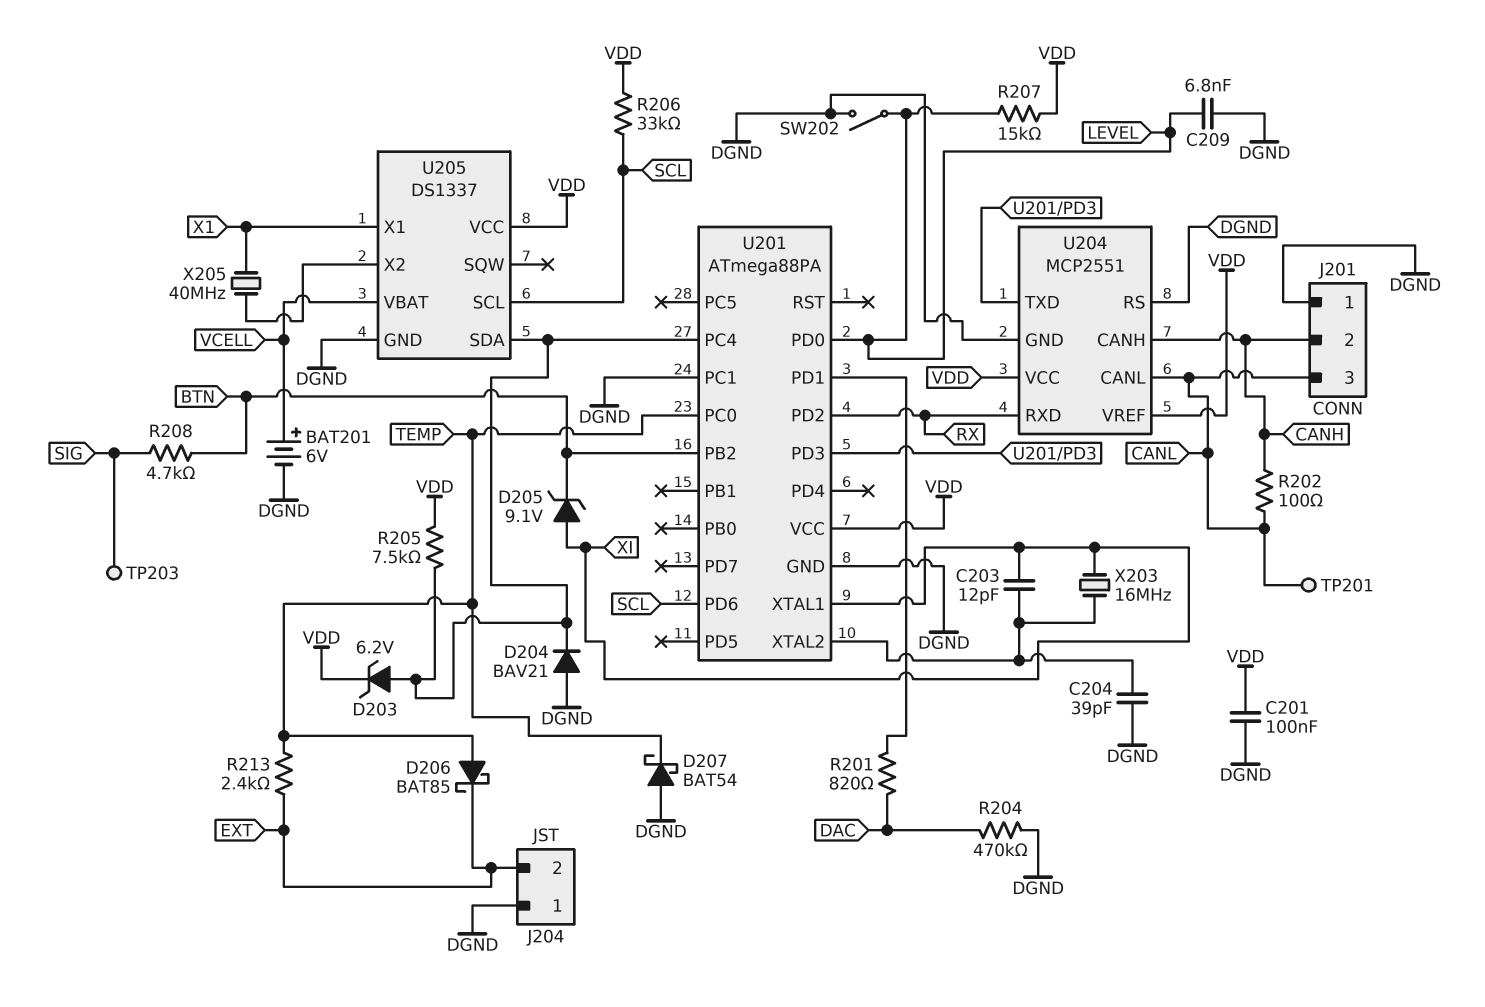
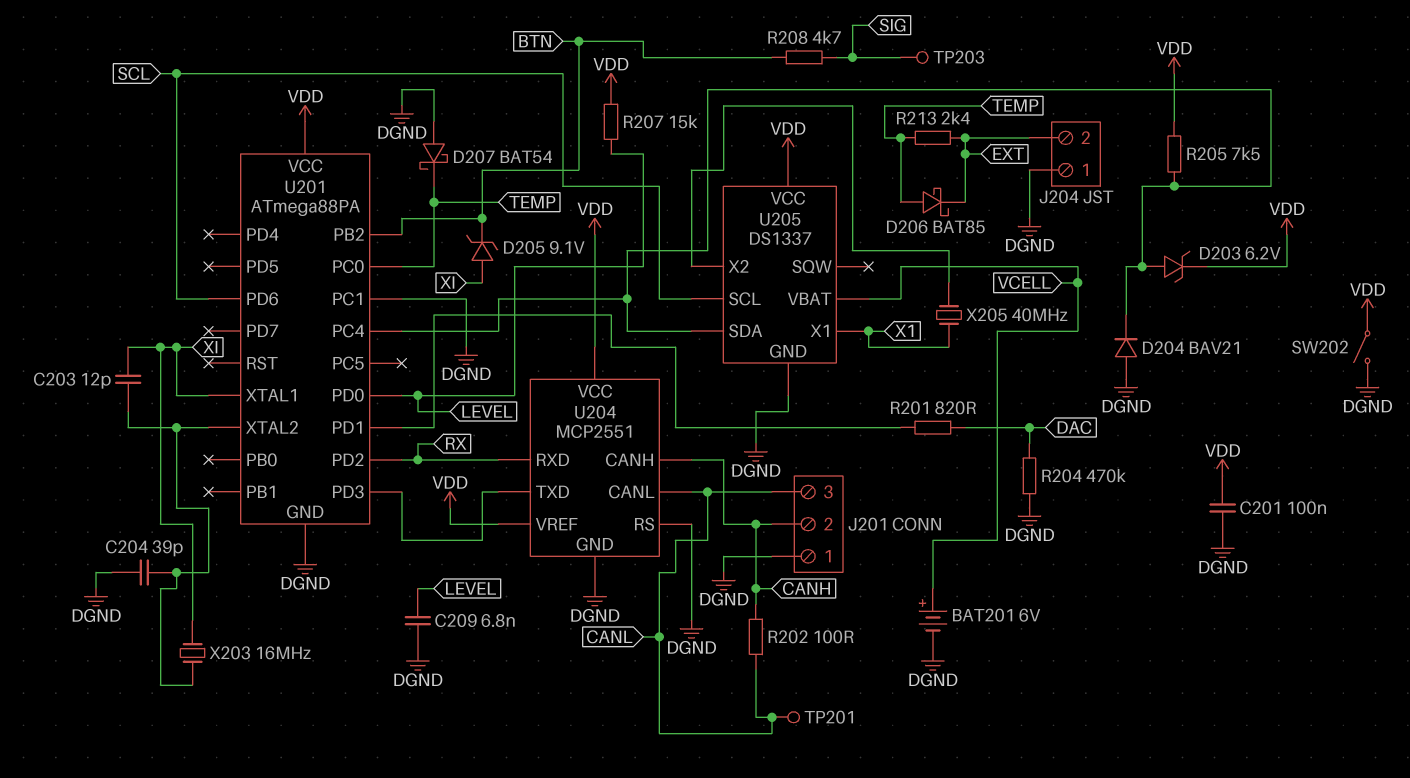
R206: 33k (SCL, VDD) -> none
SW202: switch (DGND, LEVEL) -> switch (DGND, VDD)

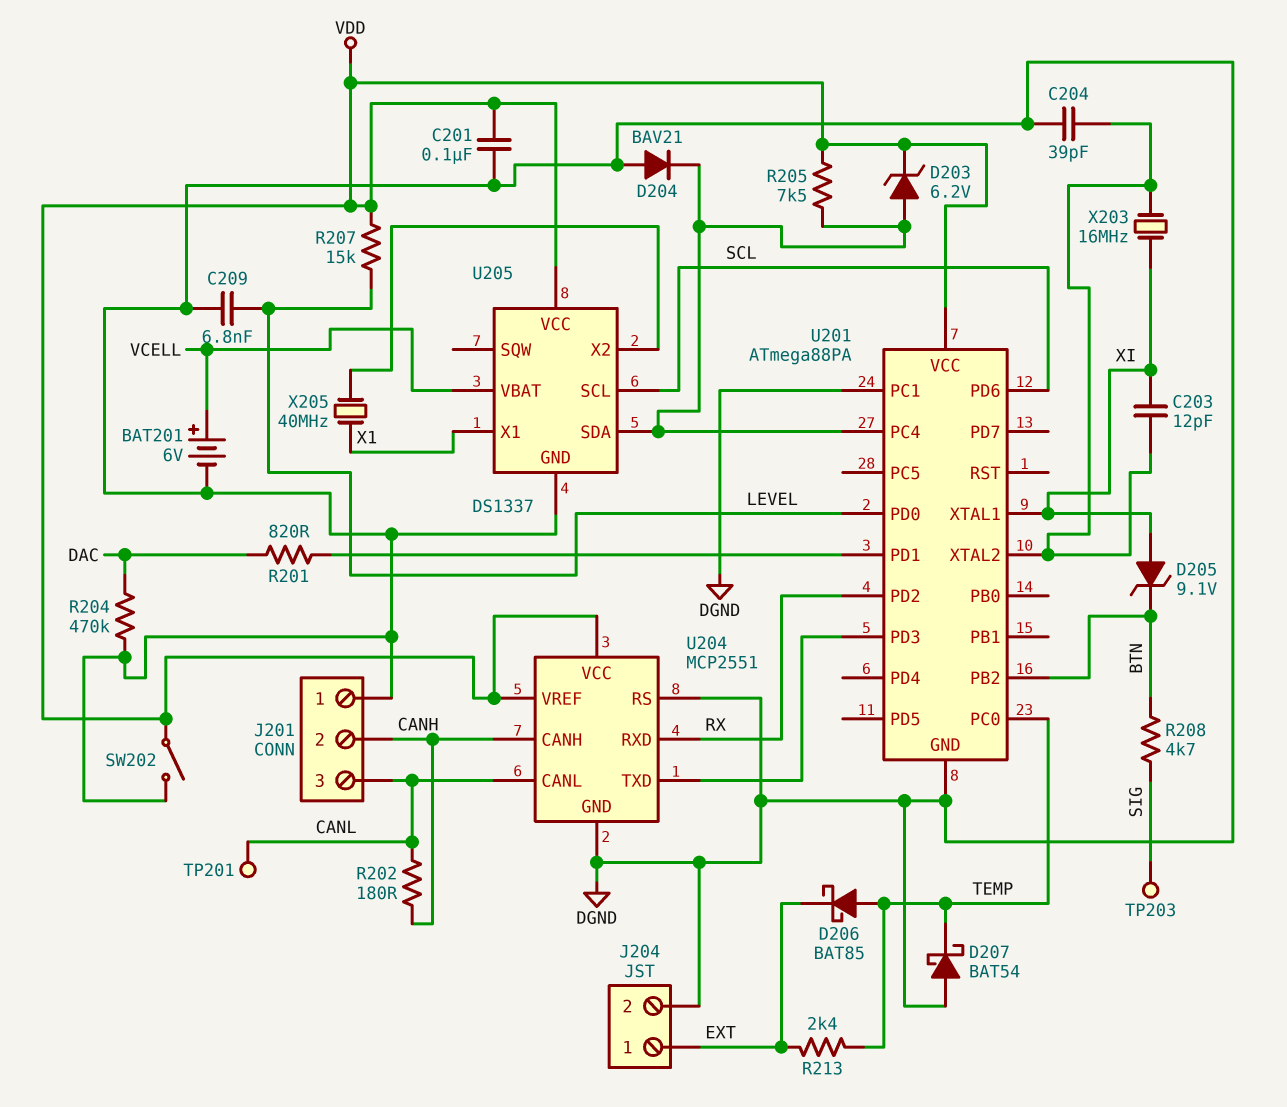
J204 pin 1: DGND -> EXT
J204 pin 2: EXT -> DGND
R202: 100 (CANH, CANL) -> 180 (CANH, CANL)

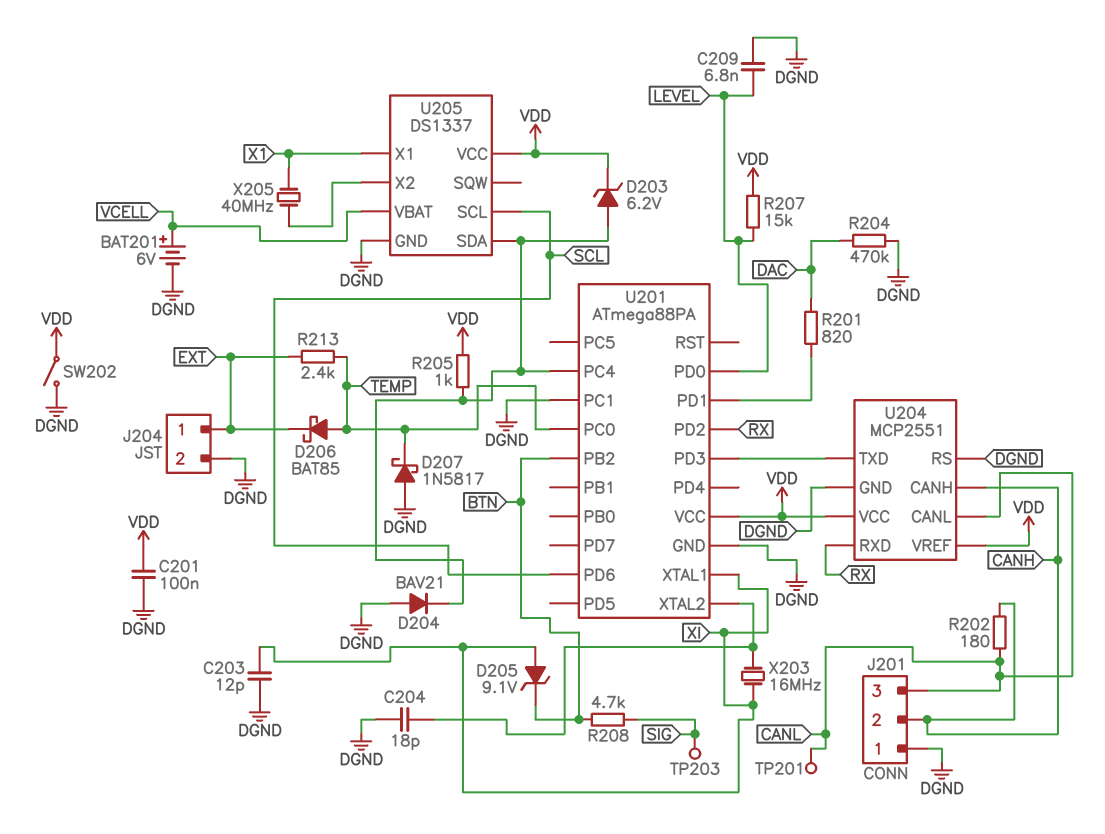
C203: 12pF (U201/XTAL2, XI) -> 12pF (DGND, XI)
C204: 39pF (DGND, U201/XTAL2) -> 18pF (DGND, U201/XTAL2)
D207: schottky BAT54 (A DGND, K TEMP) -> schottky 1N5817 (A DGND, K TEMP)
R205: 7.5k (U201/PC4, VDD) -> 1k (U201/PC4, VDD)

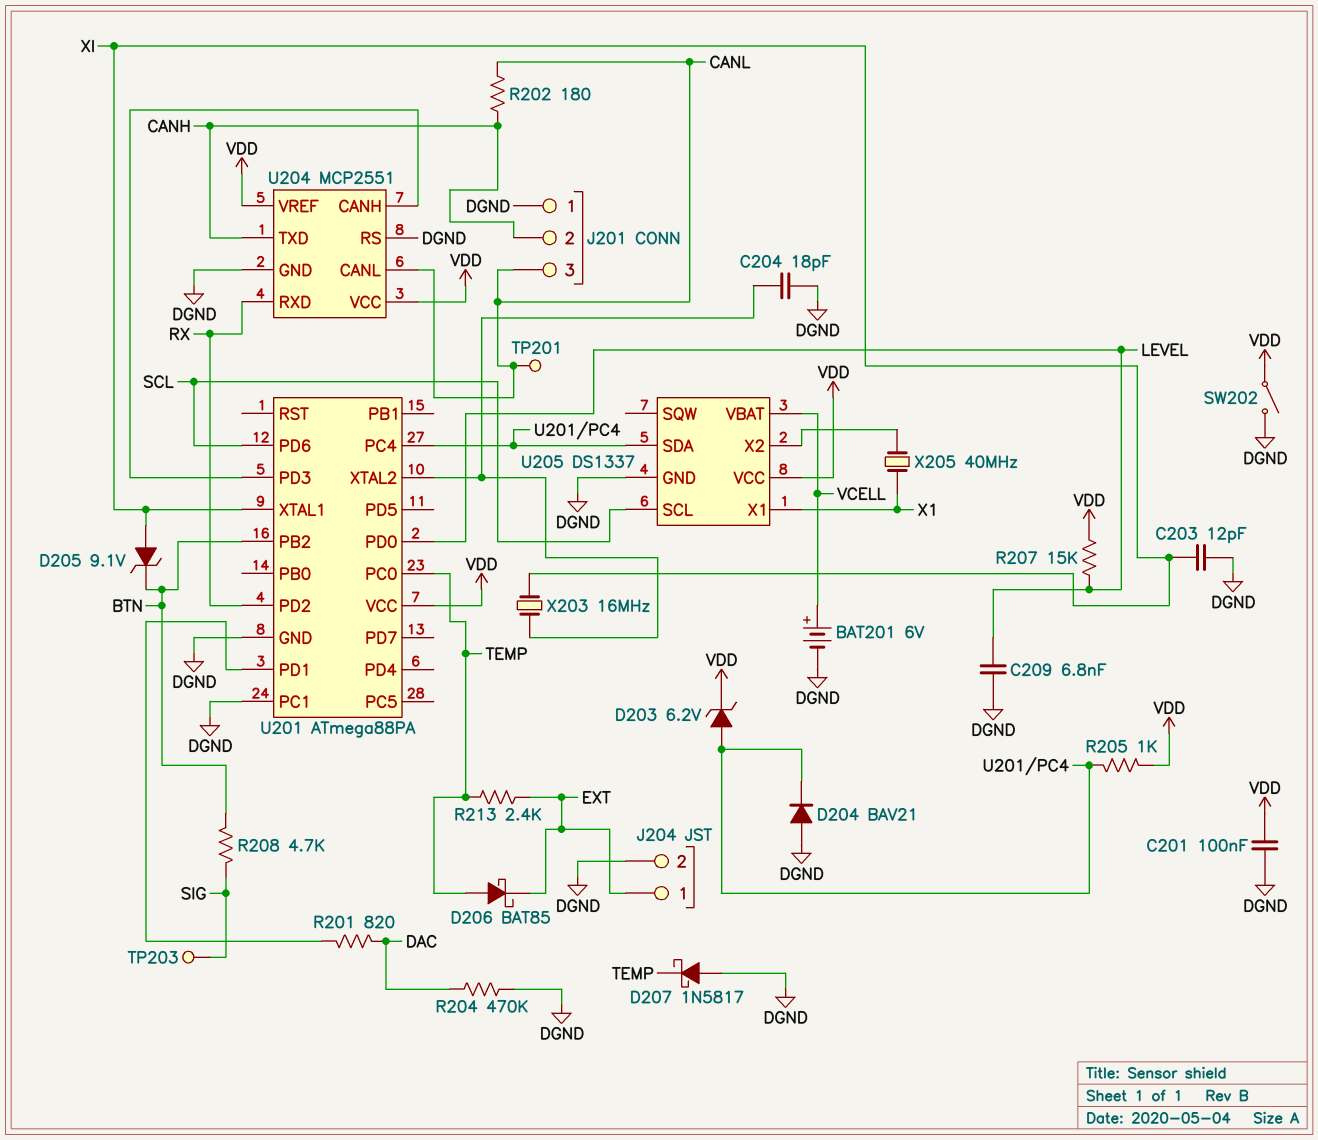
U204 pin CANH: CANH -> U201/PD3
U204 pin TXD: U201/PD3 -> CANH

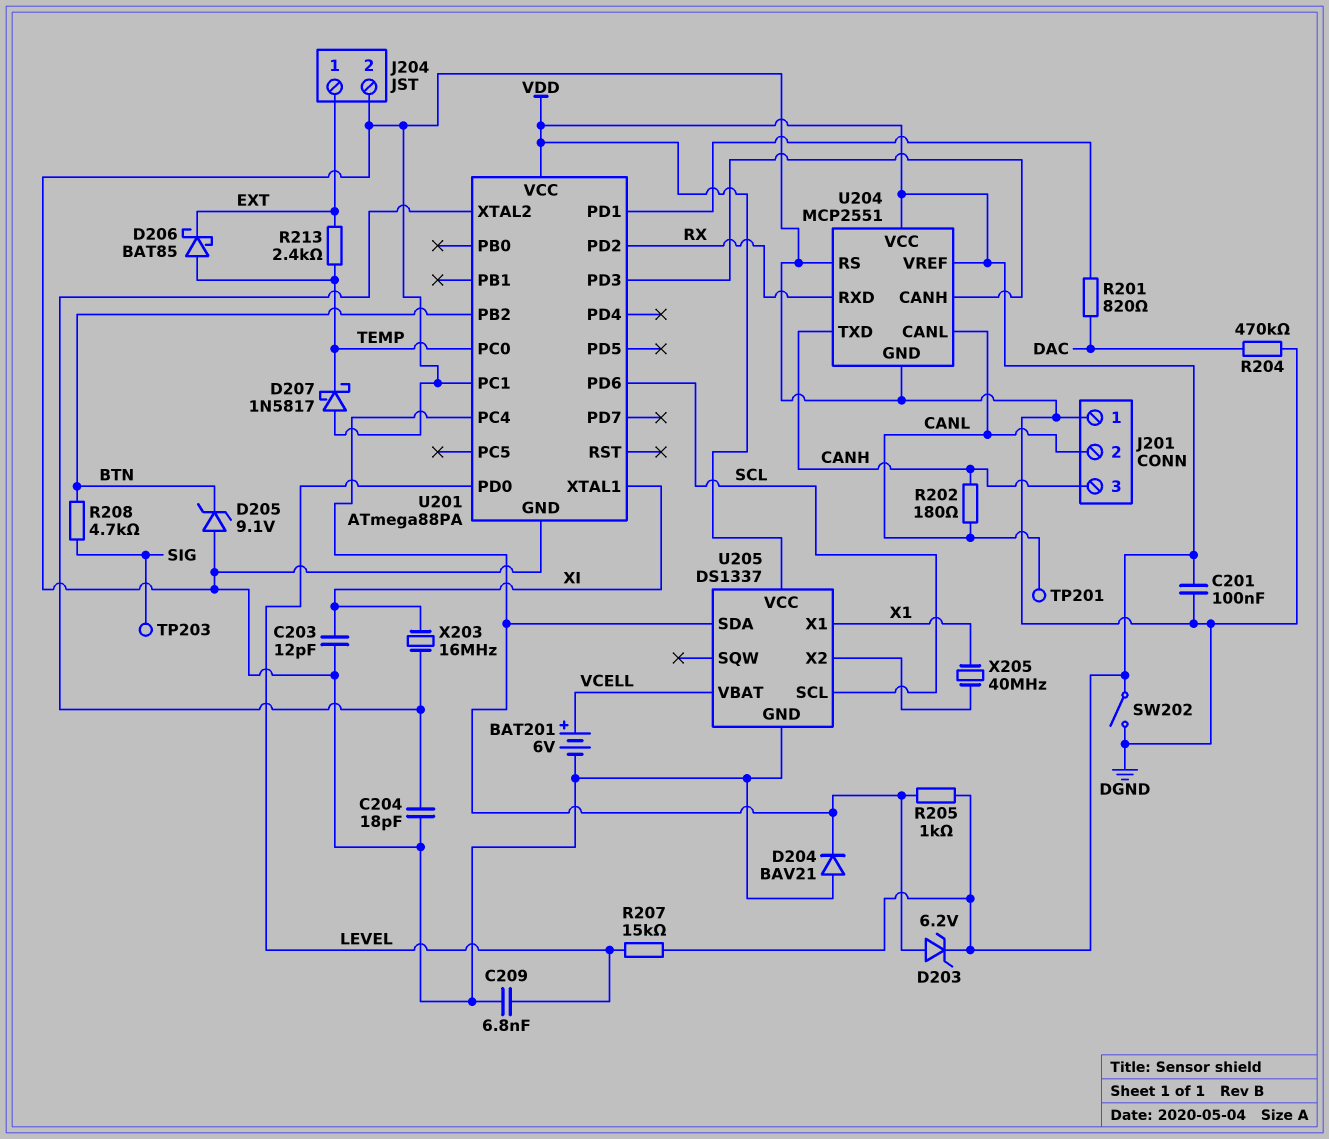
D205: zener 9.1V (A XI, K BTN) -> zener 9.1V (A DGND, K BTN)
J201 pin 2: CANH -> CANL
J201 pin 3: CANL -> CANH

